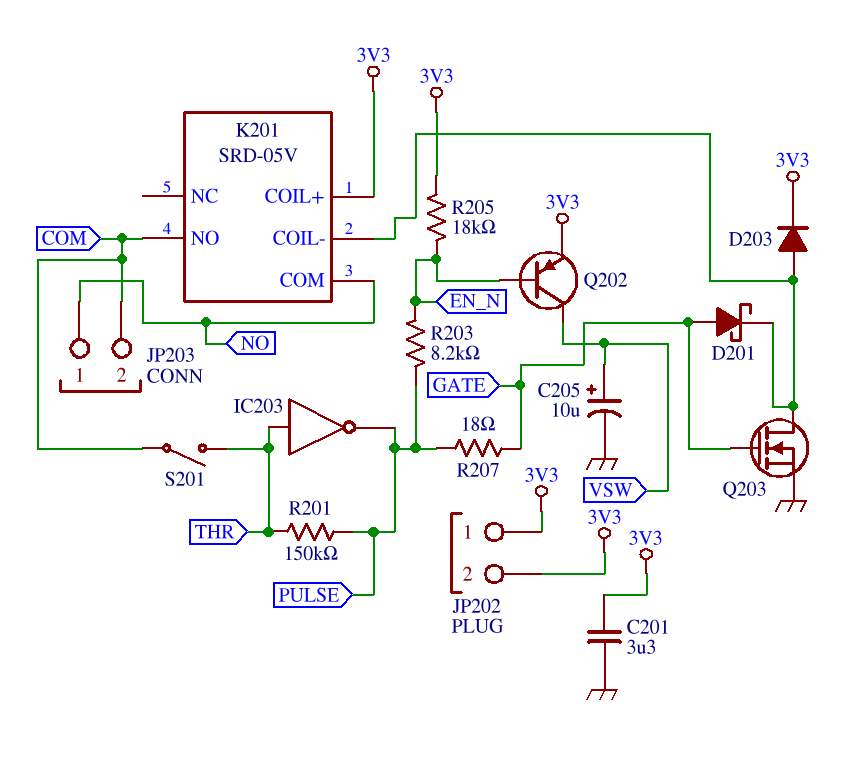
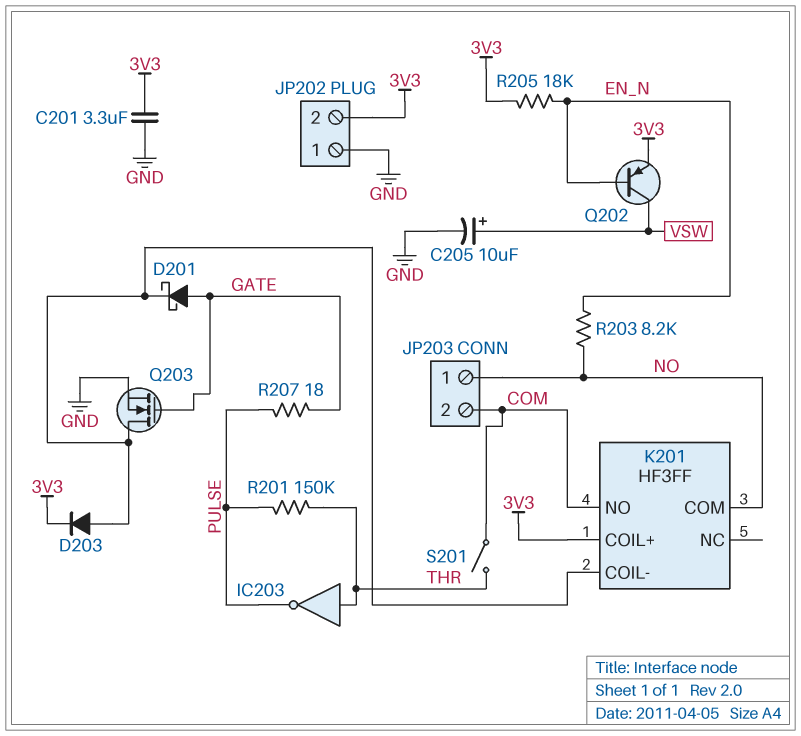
JP202 pin 1: 3V3 -> GND
K201: SRD-05V -> HF3FF
R203: 8.2k (EN_N, PULSE) -> 8.2k (EN_N, NO)

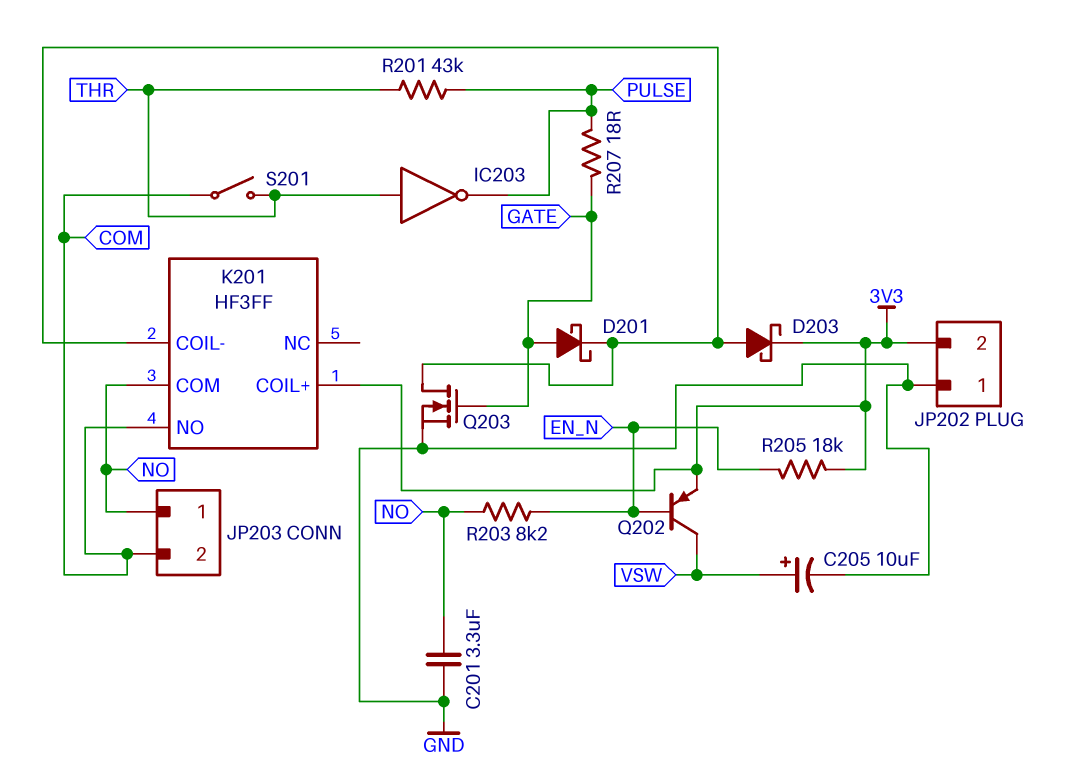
C201: 3.3uF (3V3, GND) -> 3.3uF (GND, NO)
D203: diode (A K201/COIL-, K 3V3) -> schottky (A K201/COIL-, K 3V3)
R201: 150k (PULSE, THR) -> 43k (PULSE, THR)

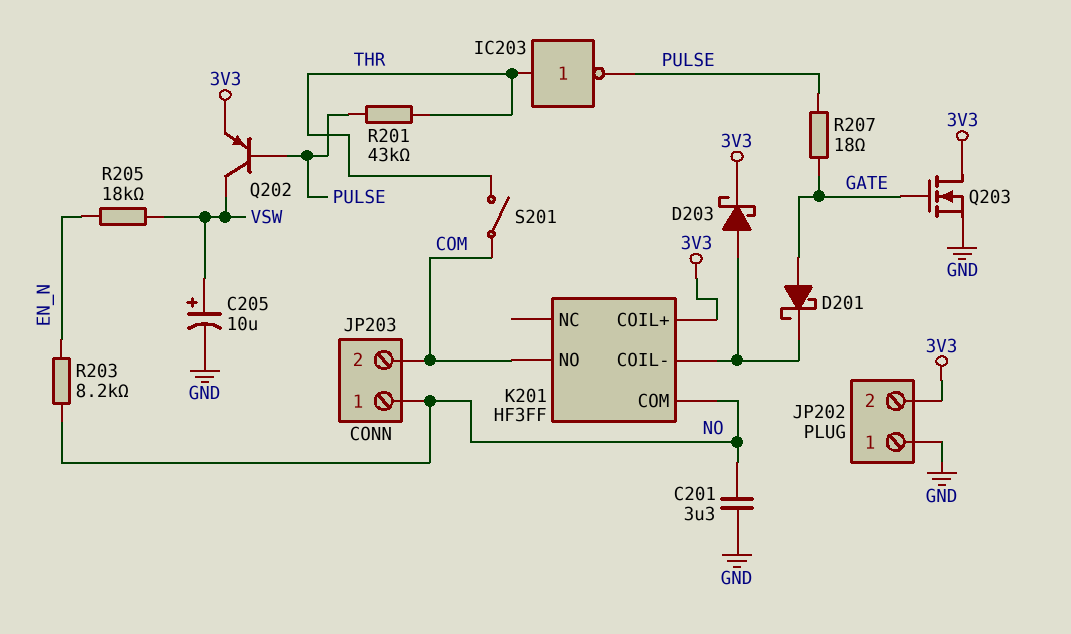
Q202: PNP (B EN_N, C VSW, E 3V3) -> PNP (B PULSE, C VSW, E 3V3)
Q203: NMOS (G GATE, D K201/COIL-, S GND) -> NMOS (G GATE, D 3V3, S GND)
R205: 18k (3V3, EN_N) -> 18k (EN_N, VSW)

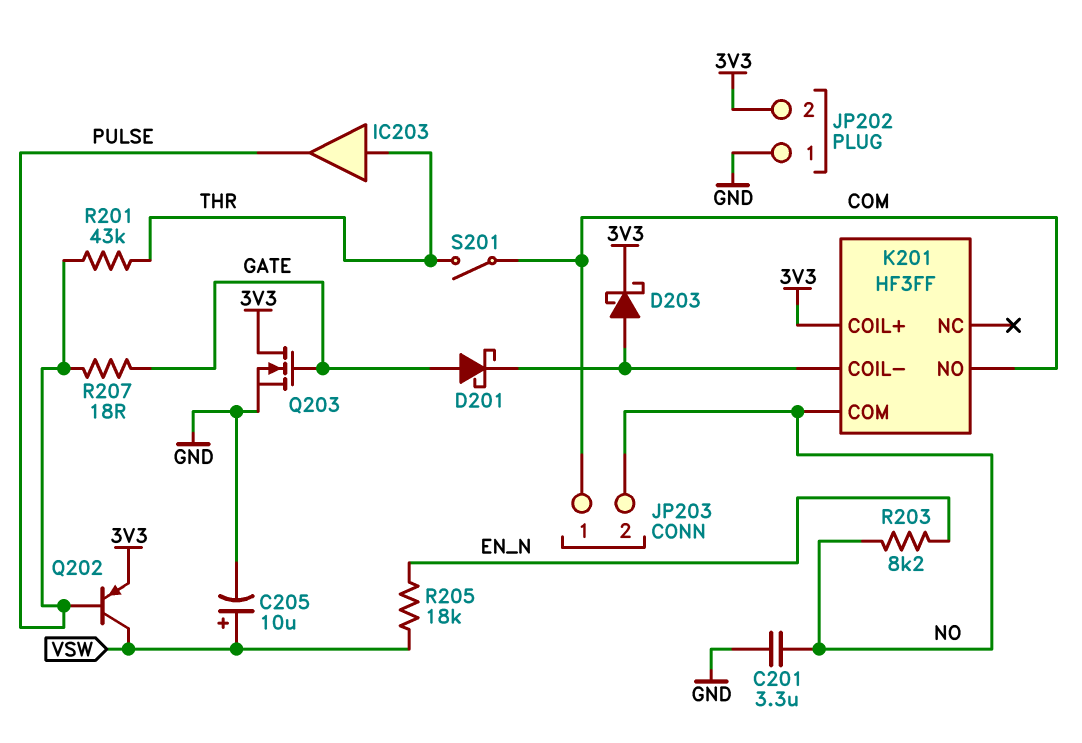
IC203: NOT (in THR, out PULSE) -> buffer (in THR, out PULSE)
JP203 pin 1: NO -> COM
JP203 pin 2: COM -> NO

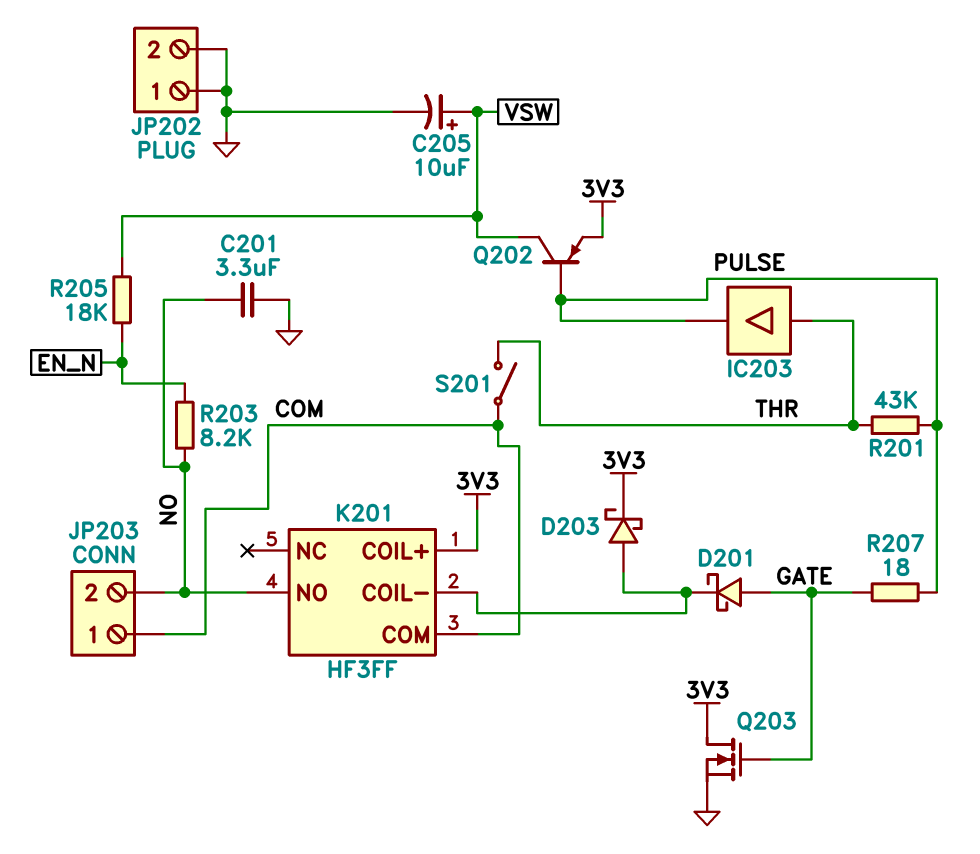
JP202 pin 2: 3V3 -> GND
K201 pin COM: NO -> COM
K201 pin NO: COM -> NO

